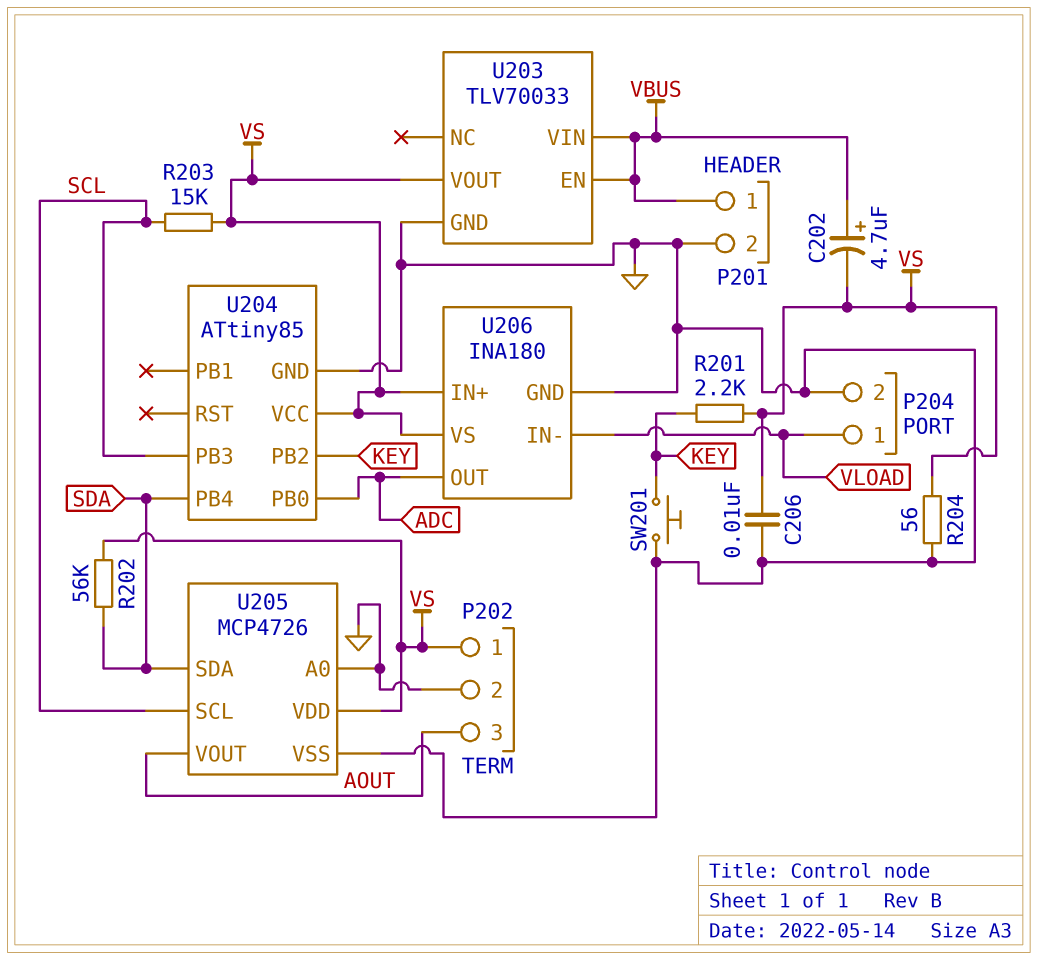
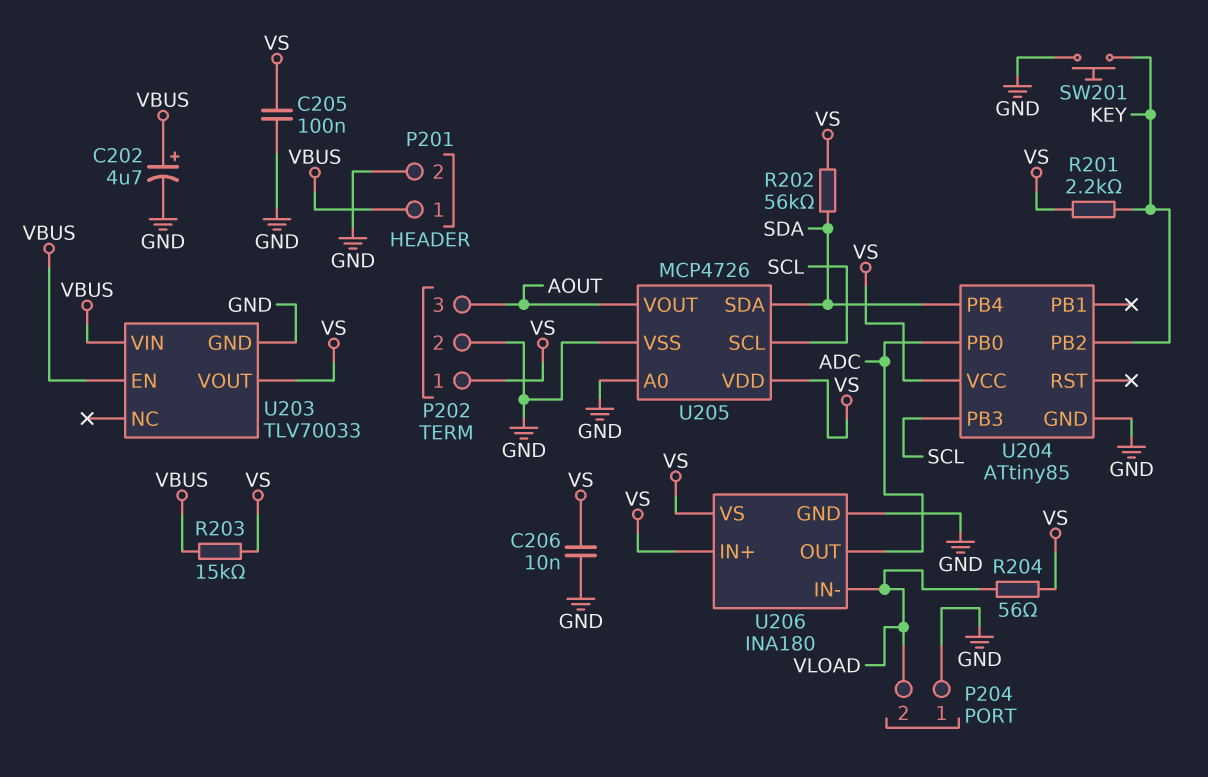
C202: 4.7uF (plus VBUS, minus VS) -> 4.7uF (plus VBUS, minus GND)
C205: none -> 100nF (GND, VS)
P204 pin 1: VLOAD -> GND
P204 pin 2: GND -> VLOAD
R203: 15k (SCL, VS) -> 15k (VBUS, VS)
R204: 56 (GND, VS) -> 56 (VLOAD, VS)

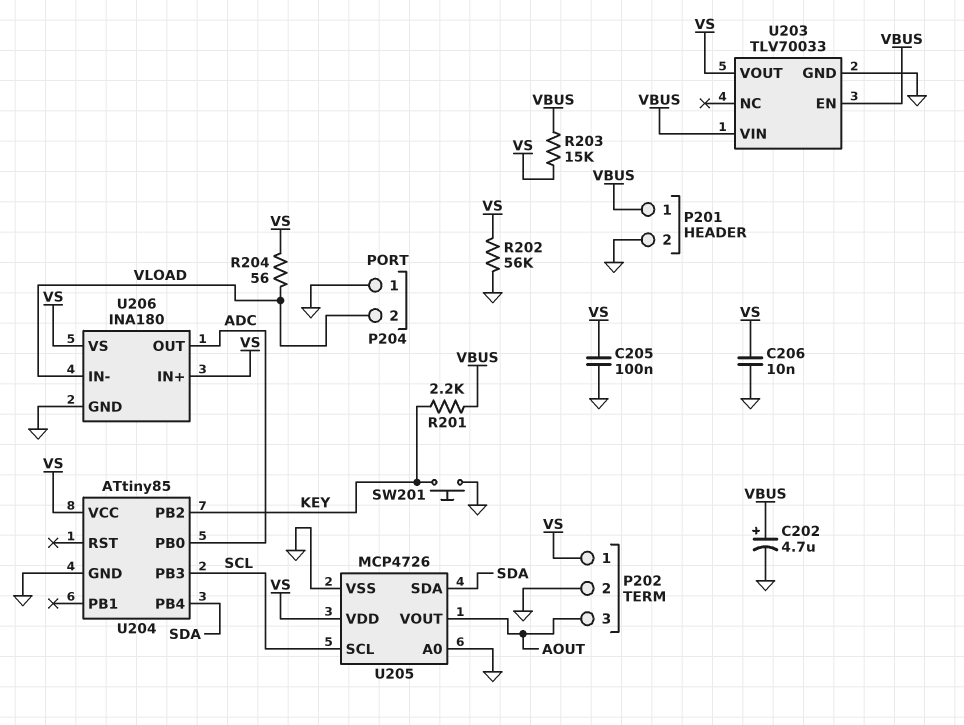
R201: 2.2k (KEY, VS) -> 2.2k (KEY, VBUS)
R202: 56k (SDA, VS) -> 56k (GND, VS)

